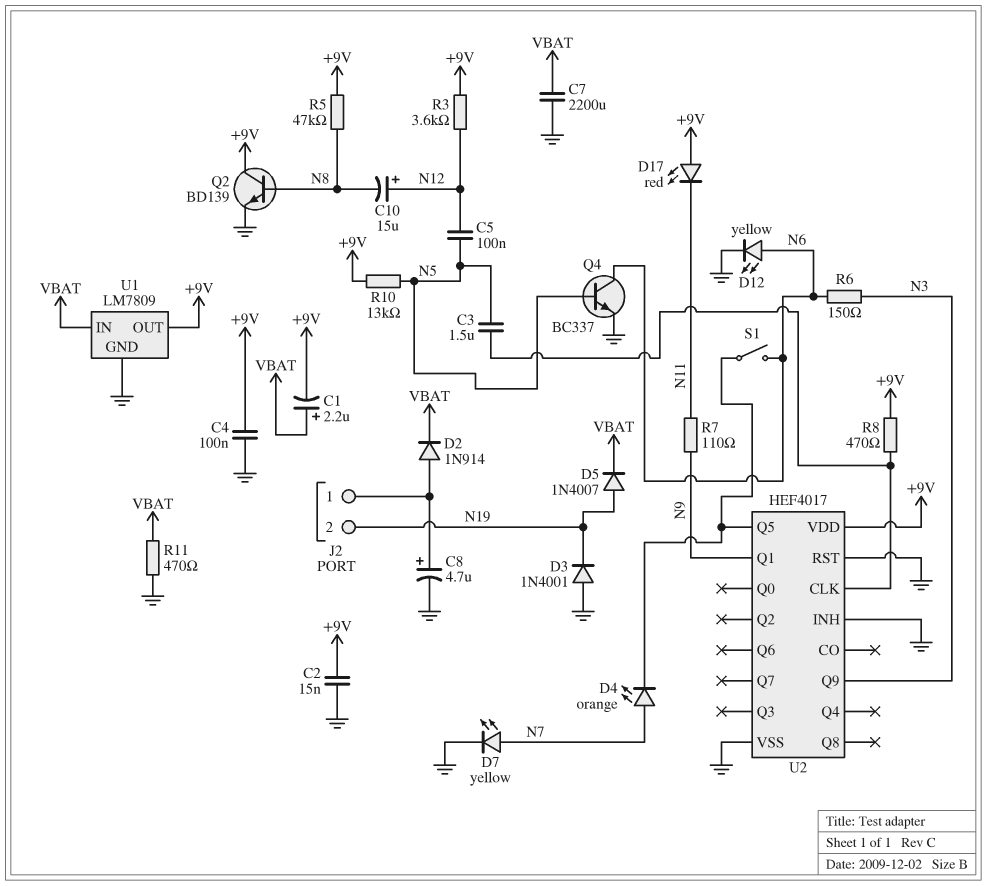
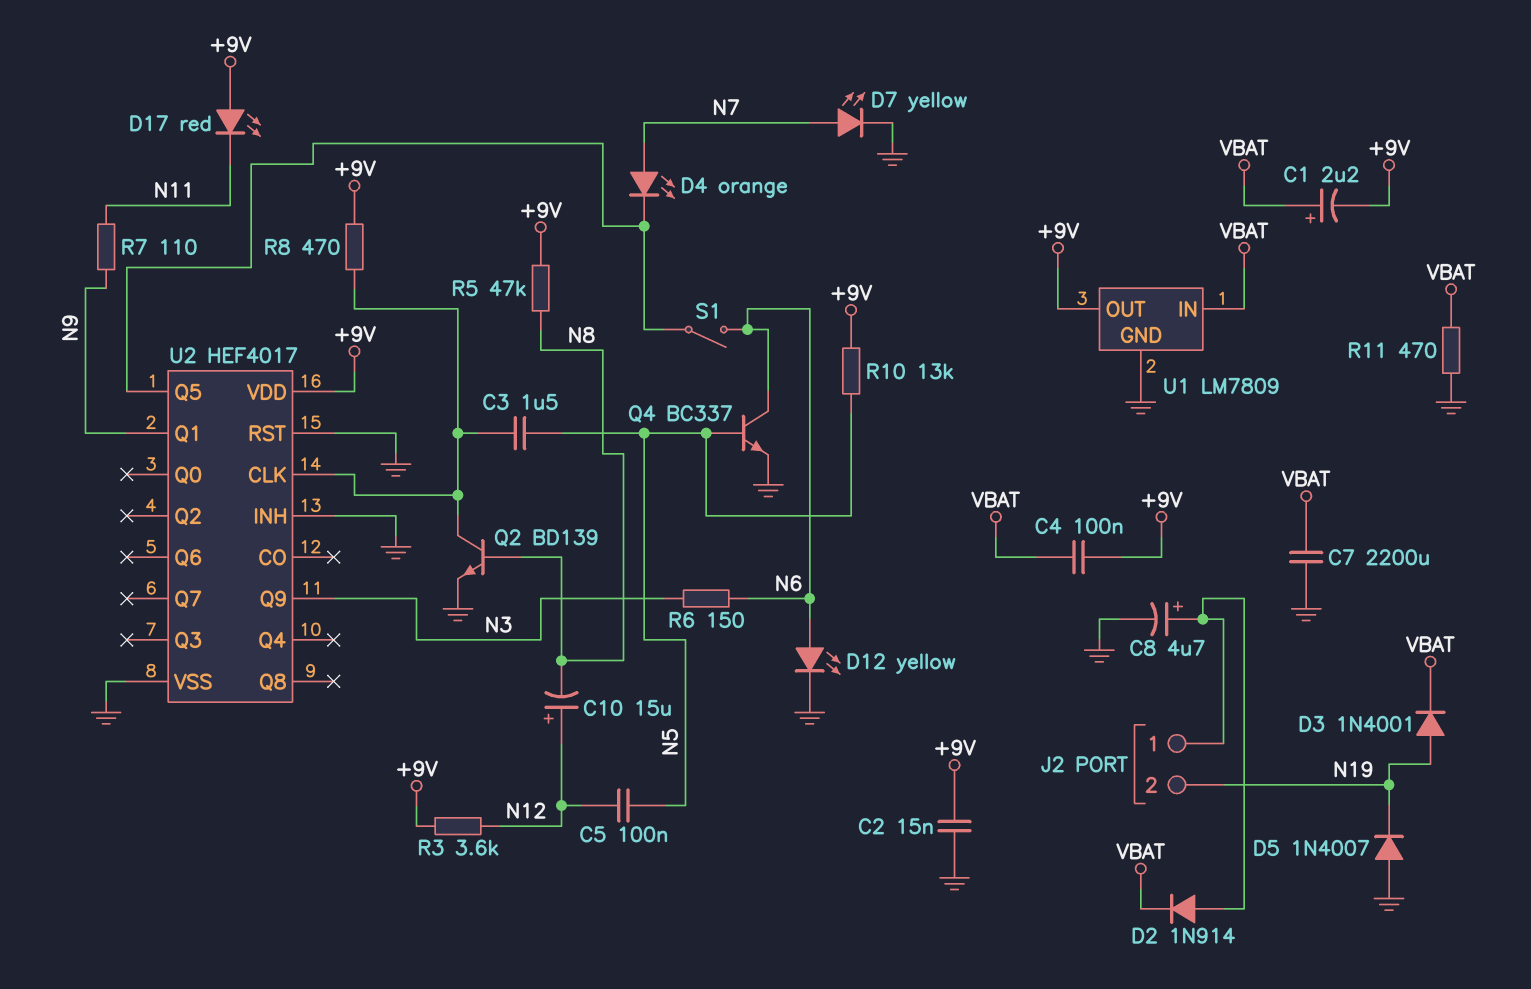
C4: 100nF (+9V, GND) -> 100nF (+9V, VBAT)
D3: diode 1N4001 (A GND, K N19) -> diode 1N4001 (A N19, K VBAT)
D5: diode 1N4007 (A N19, K VBAT) -> diode 1N4007 (A GND, K N19)
Q2: NPN BD139 (B N8, C +9V, E GND) -> NPN BD139 (B N8, C U2/CLK, E GND)

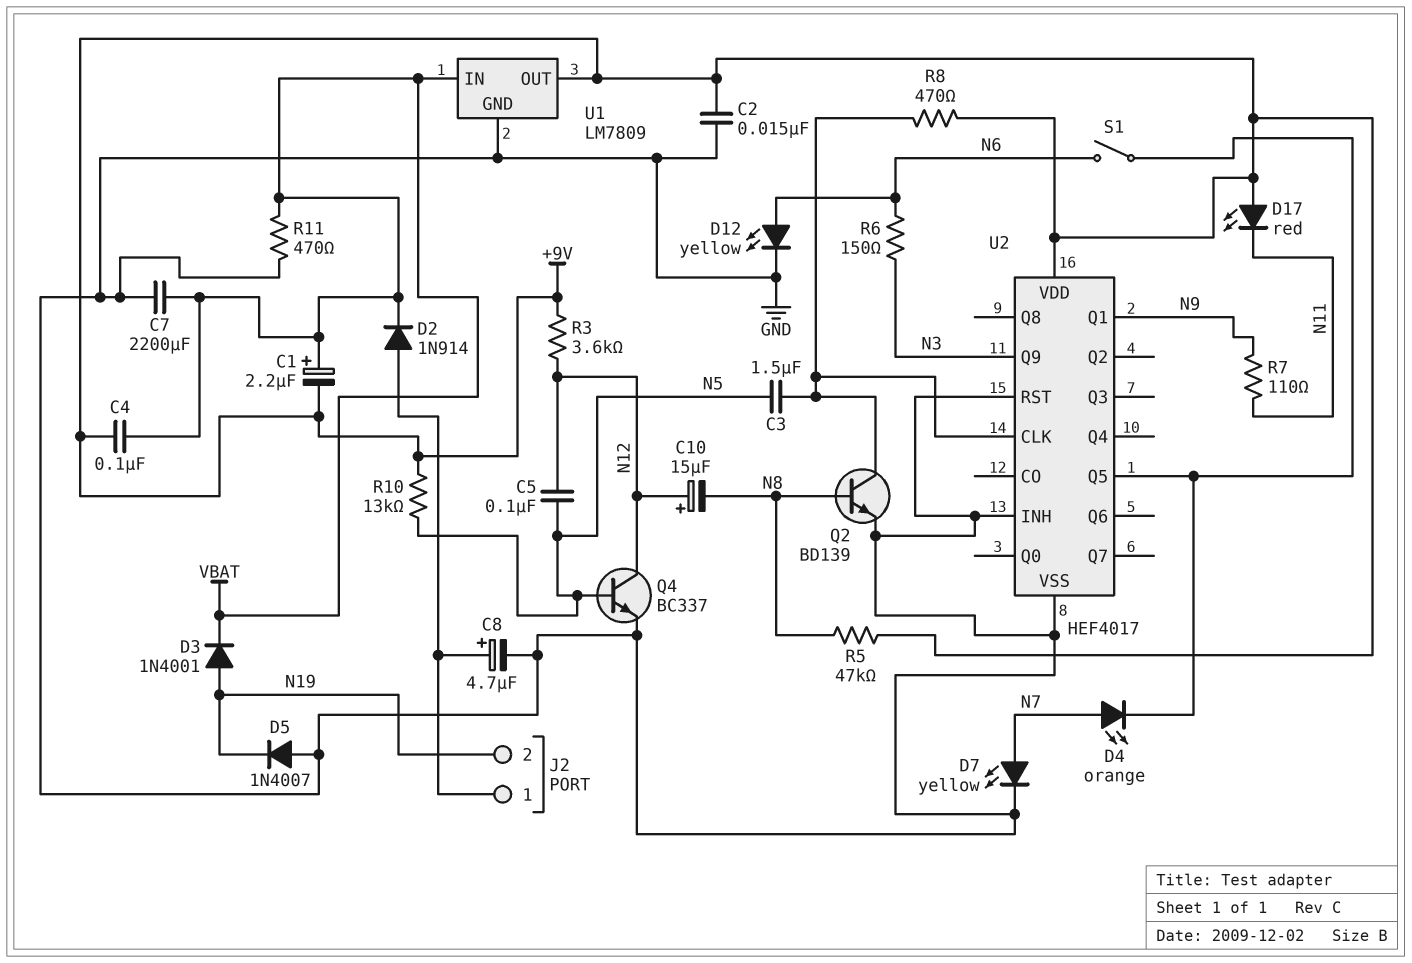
Q4: NPN BC337 (B N5, C N6, E GND) -> NPN BC337 (B N5, C N12, E GND)

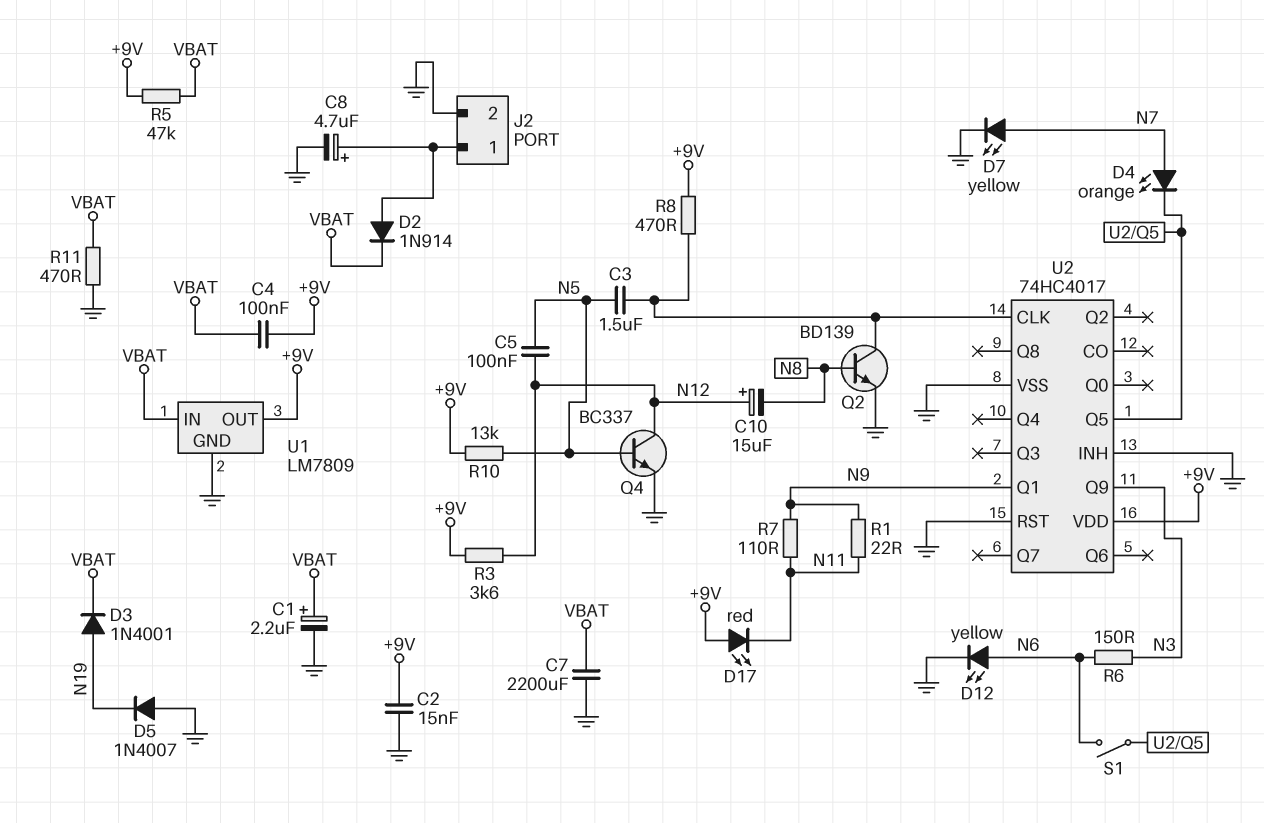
C1: 2.2uF (plus VBAT, minus +9V) -> 2.2uF (plus VBAT, minus GND)
J2 pin 2: N19 -> GND
R1: none -> 22 (N9, N11)
R5: 47k (+9V, N8) -> 47k (+9V, VBAT)
U2: HEF4017 -> 74HC4017

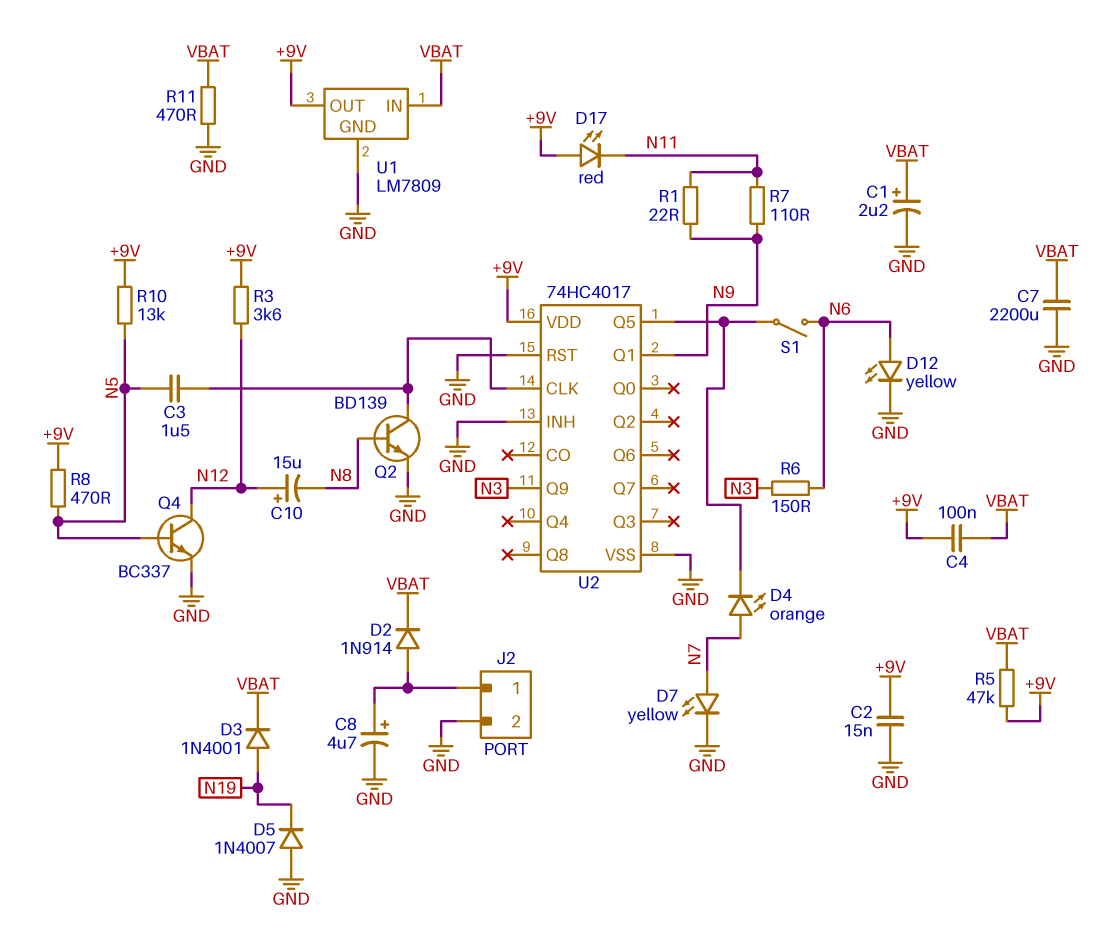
C5: 100nF (N5, N12) -> none
R8: 470 (+9V, U2/CLK) -> 470 (+9V, N5)

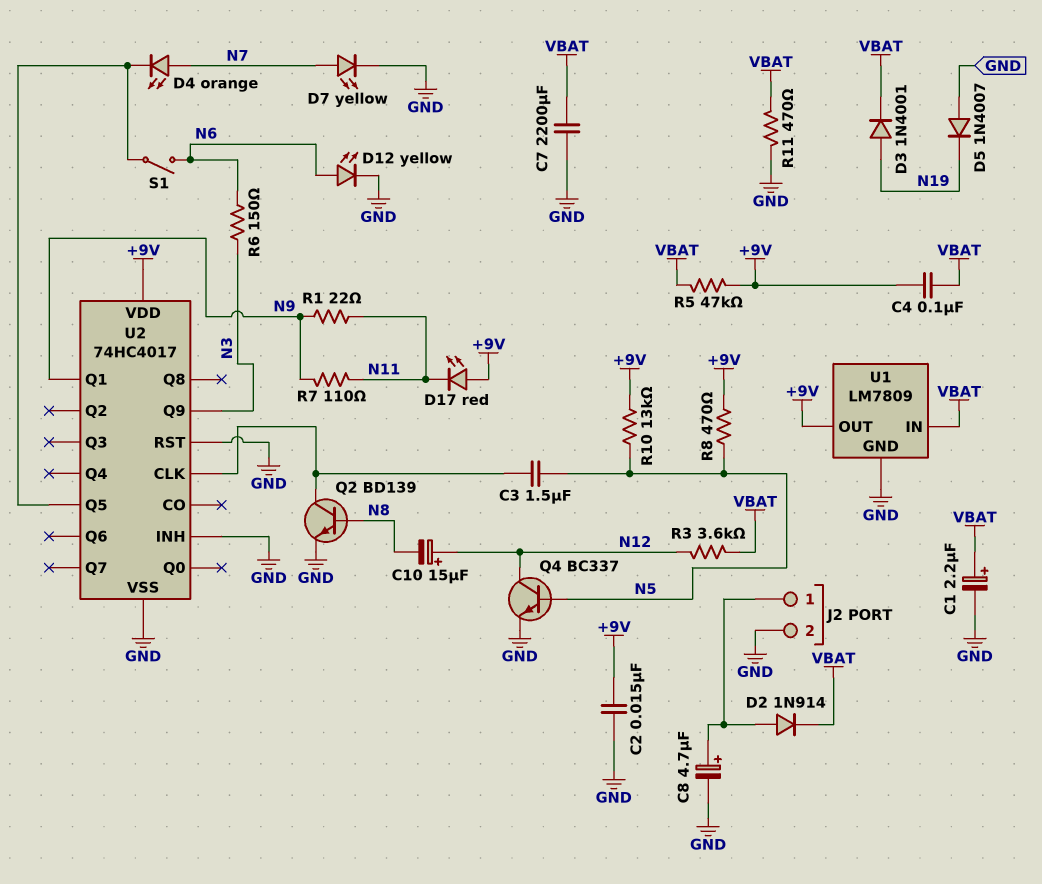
R3: 3.6k (+9V, N12) -> 3.6k (N12, VBAT)

